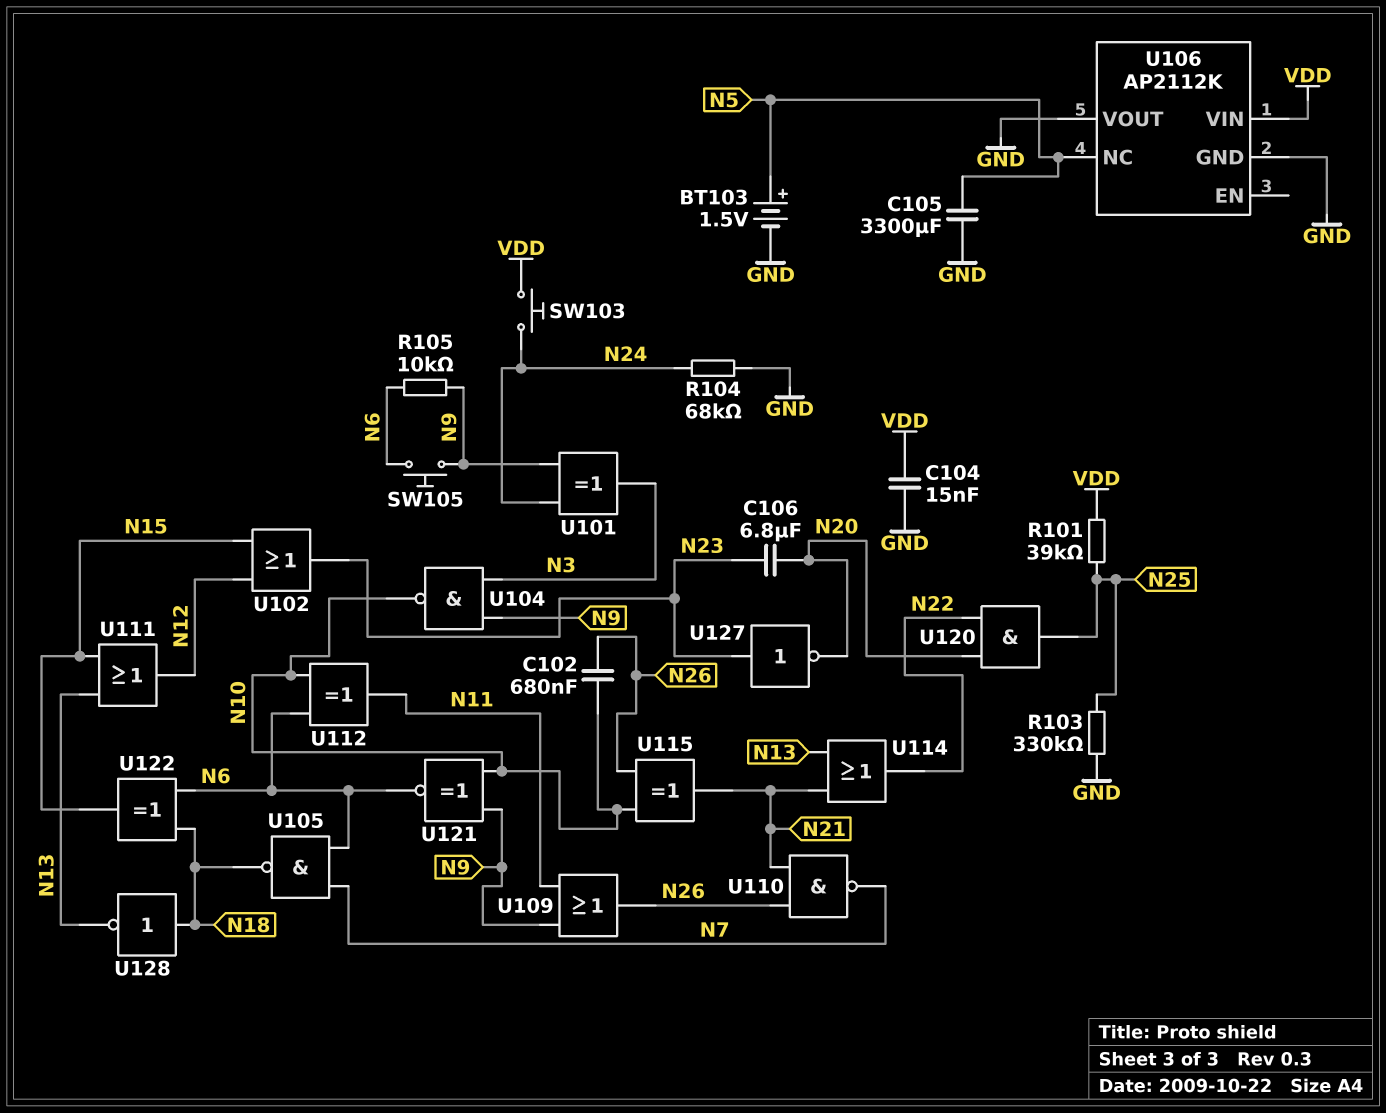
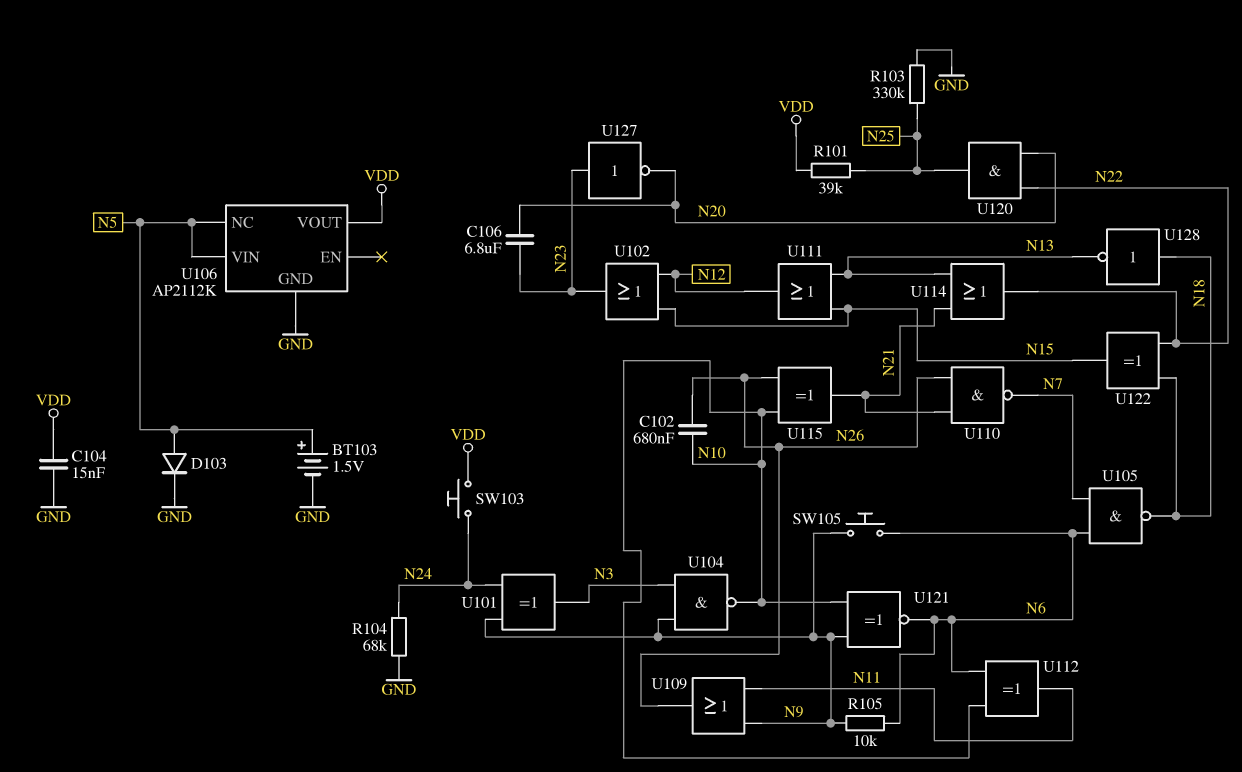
C105: 3300uF (GND, N5) -> none
D103: none -> diode (A N5, K GND)
U106 pin VIN: VDD -> N5
U106 pin VOUT: GND -> VDD
U122: XOR (in N6, in N18, out N15) -> XOR (in N18, in N22, out N15)

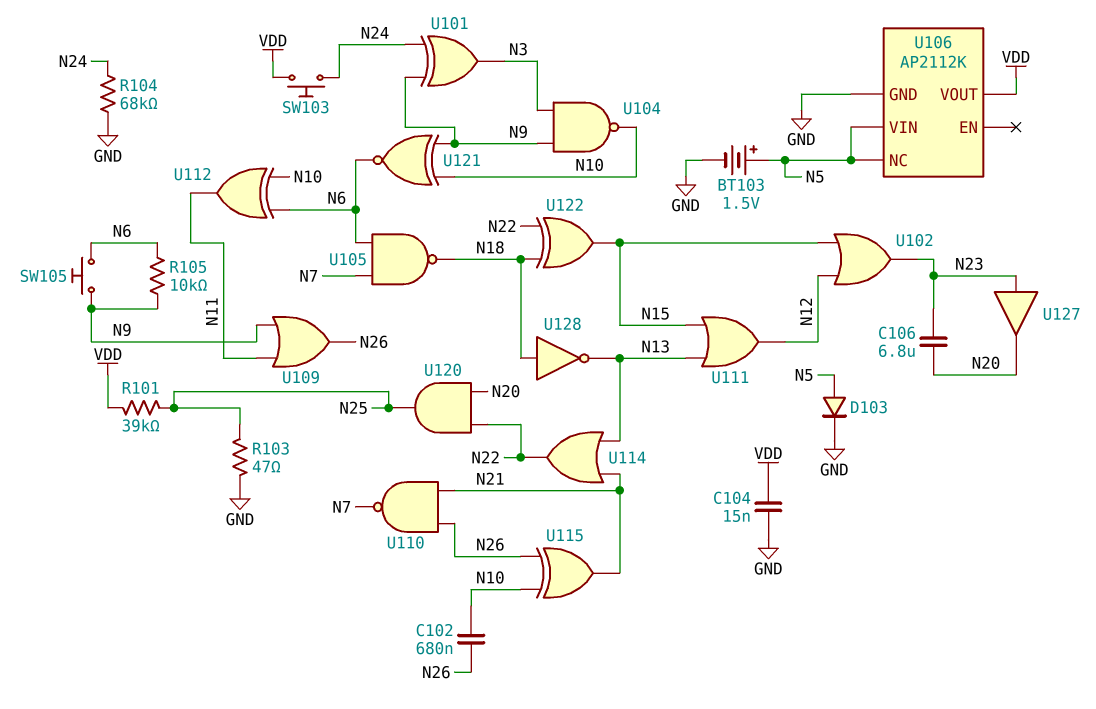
R103: 330k (GND, N25) -> 47 (GND, N25)
U127: NOT (in N23, out N20) -> buffer (in N23, out N20)

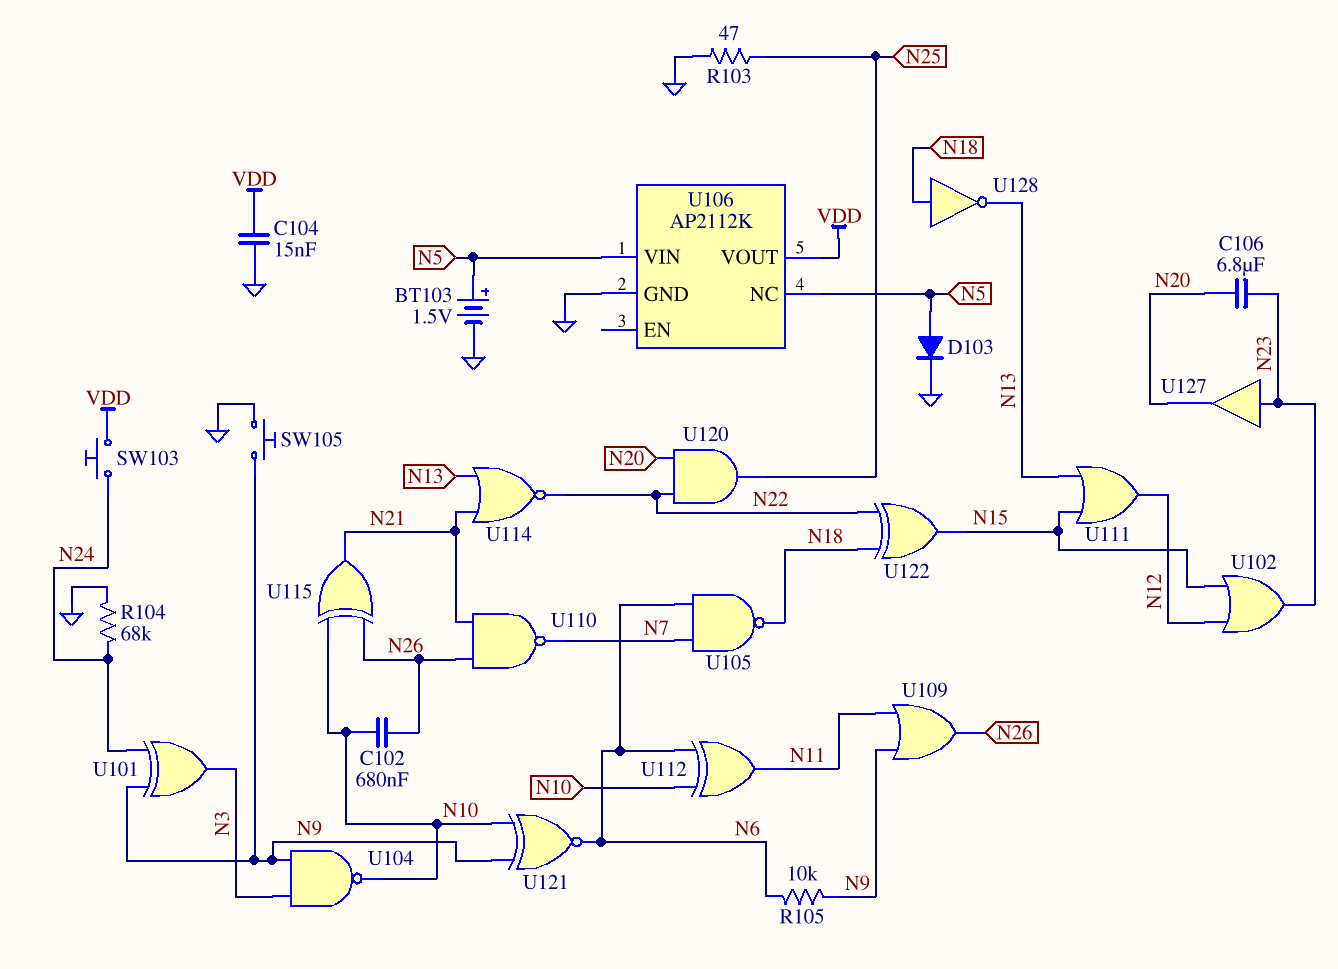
R101: 39k (N25, VDD) -> none
SW105: button (N6, N9) -> button (GND, N9)
U114: OR (in N13, in N21, out N22) -> NOR (in N13, in N21, out N22)

